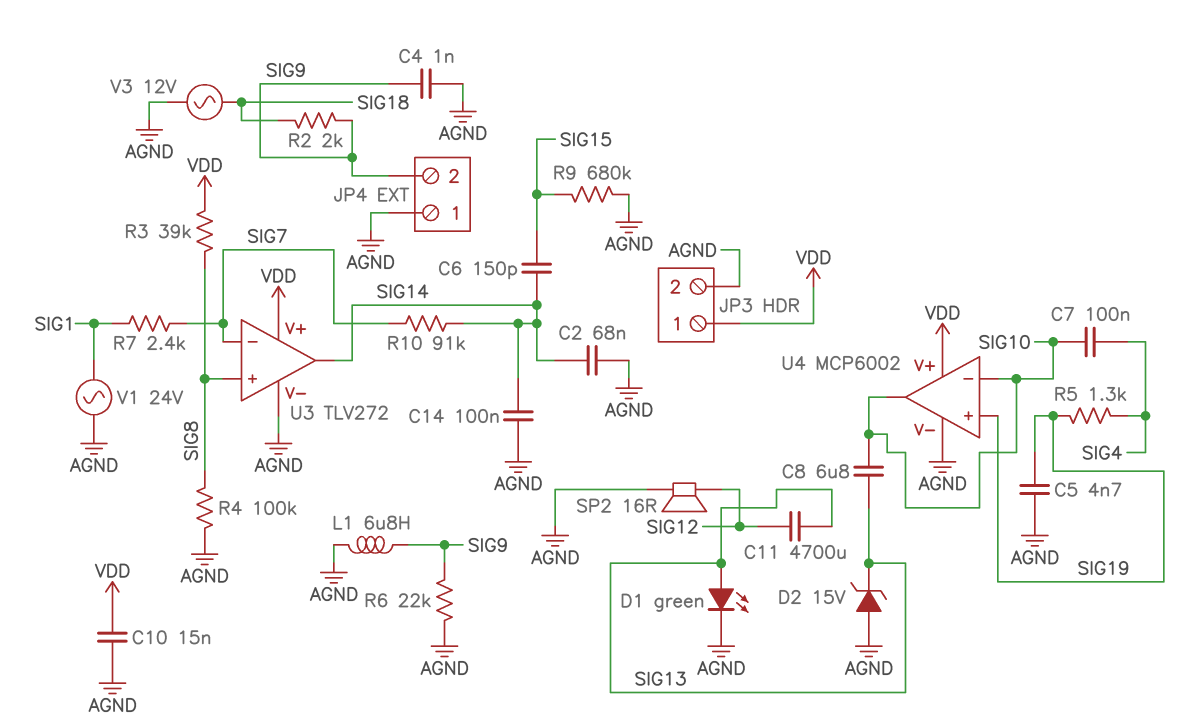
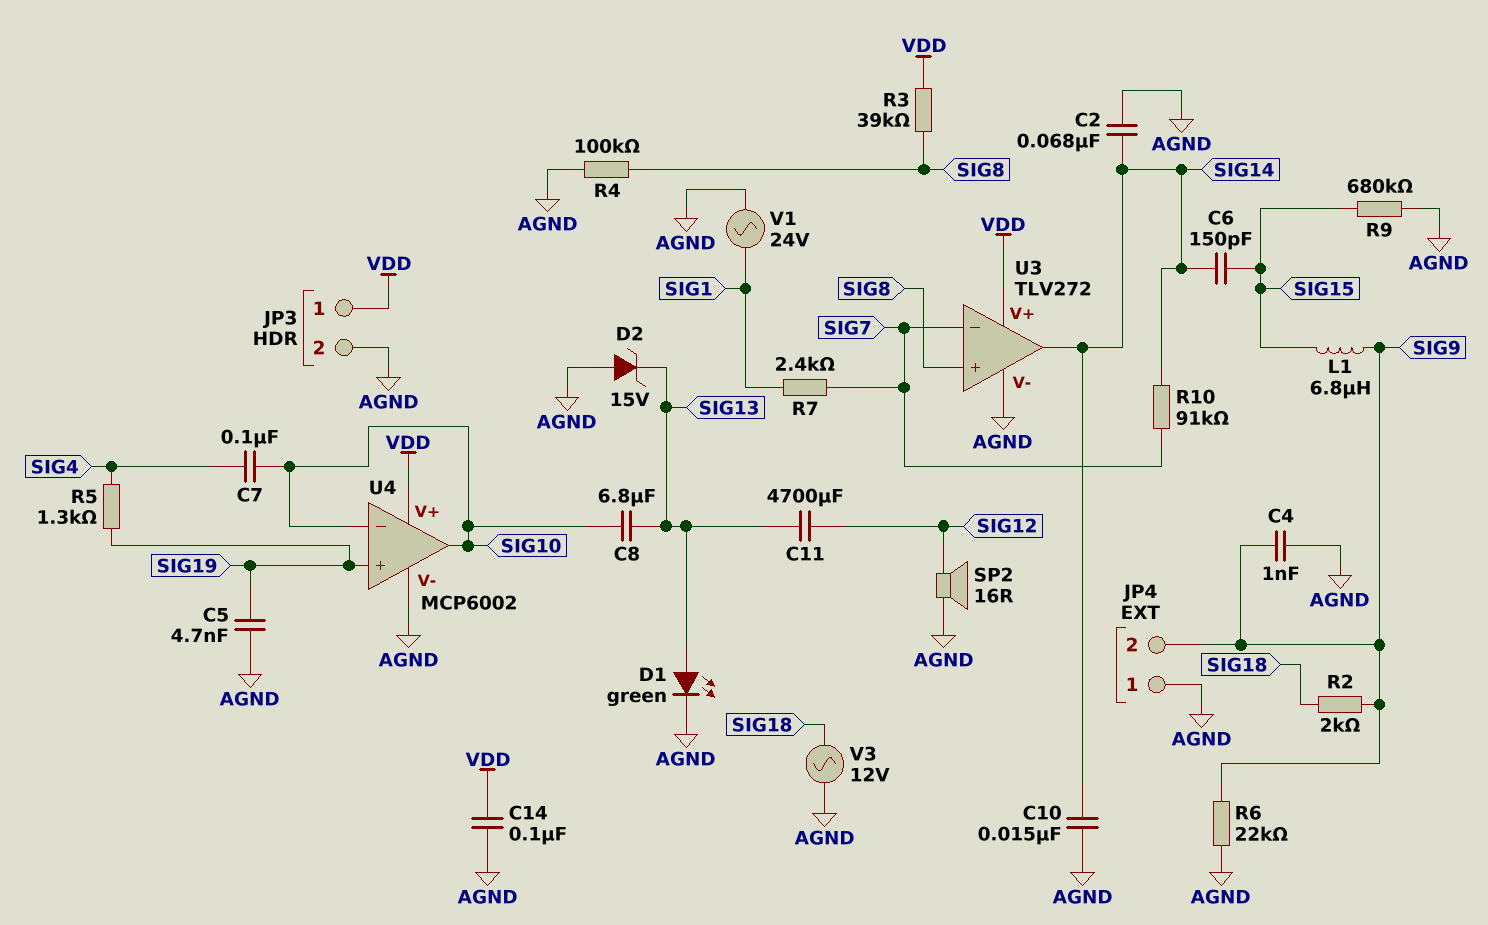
C10: 15nF (AGND, VDD) -> 15nF (AGND, SIG14)
C14: 100nF (AGND, SIG14) -> 100nF (AGND, VDD)
L1: 6.8uH (AGND, SIG9) -> 6.8uH (SIG9, SIG15)

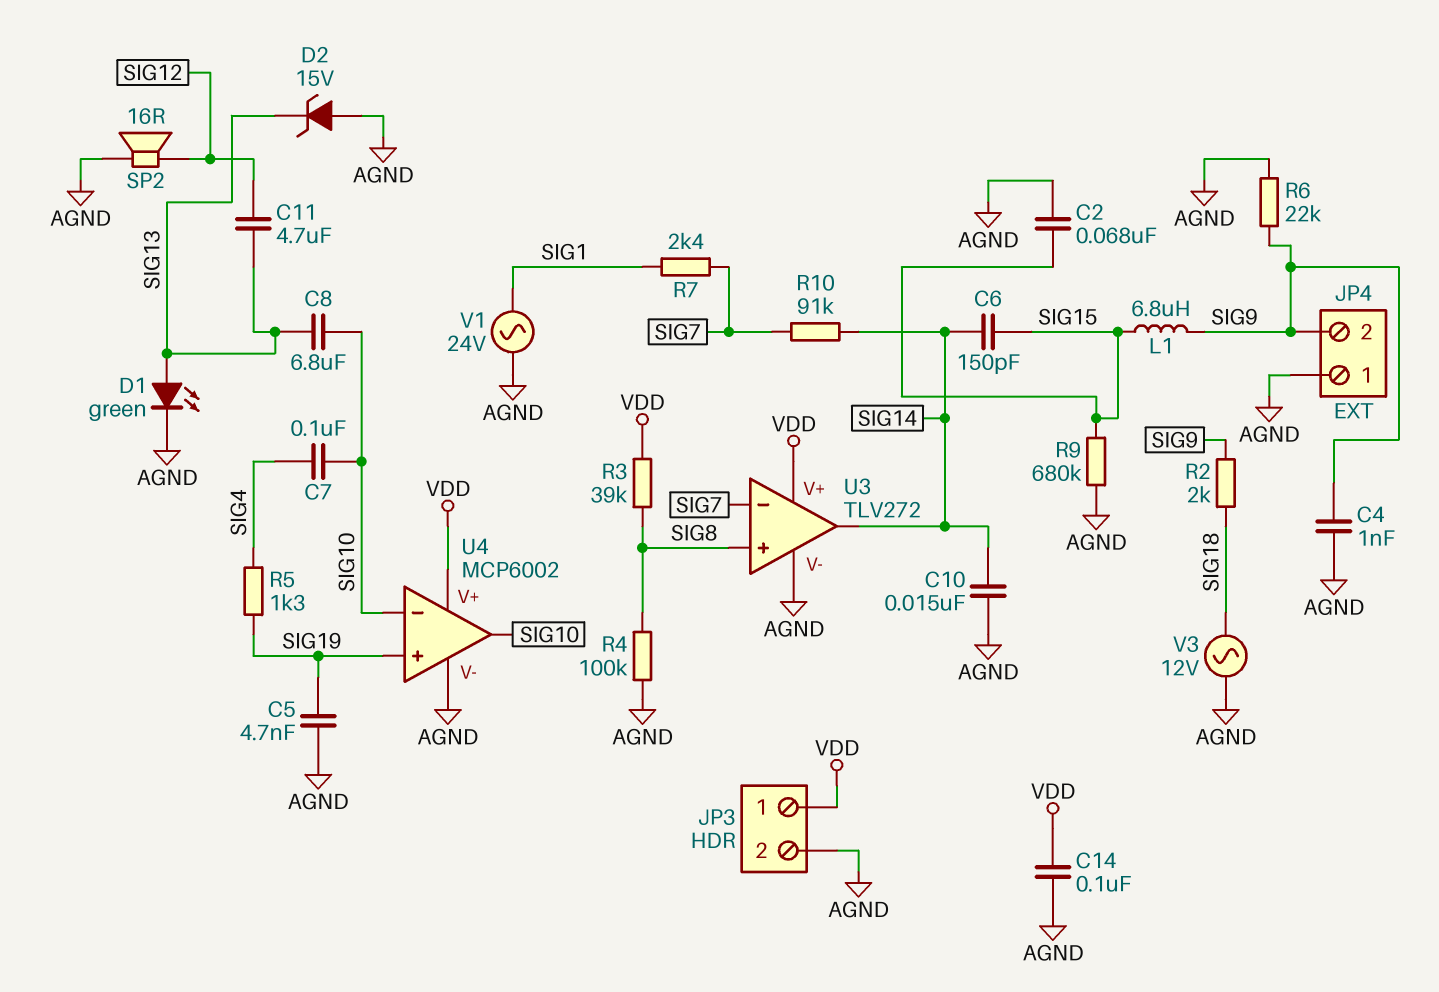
C2: 68nF (AGND, SIG14) -> 68nF (AGND, SIG15)
C11: 4700uF (SIG12, SIG13) -> 4.7uF (SIG12, SIG13)

